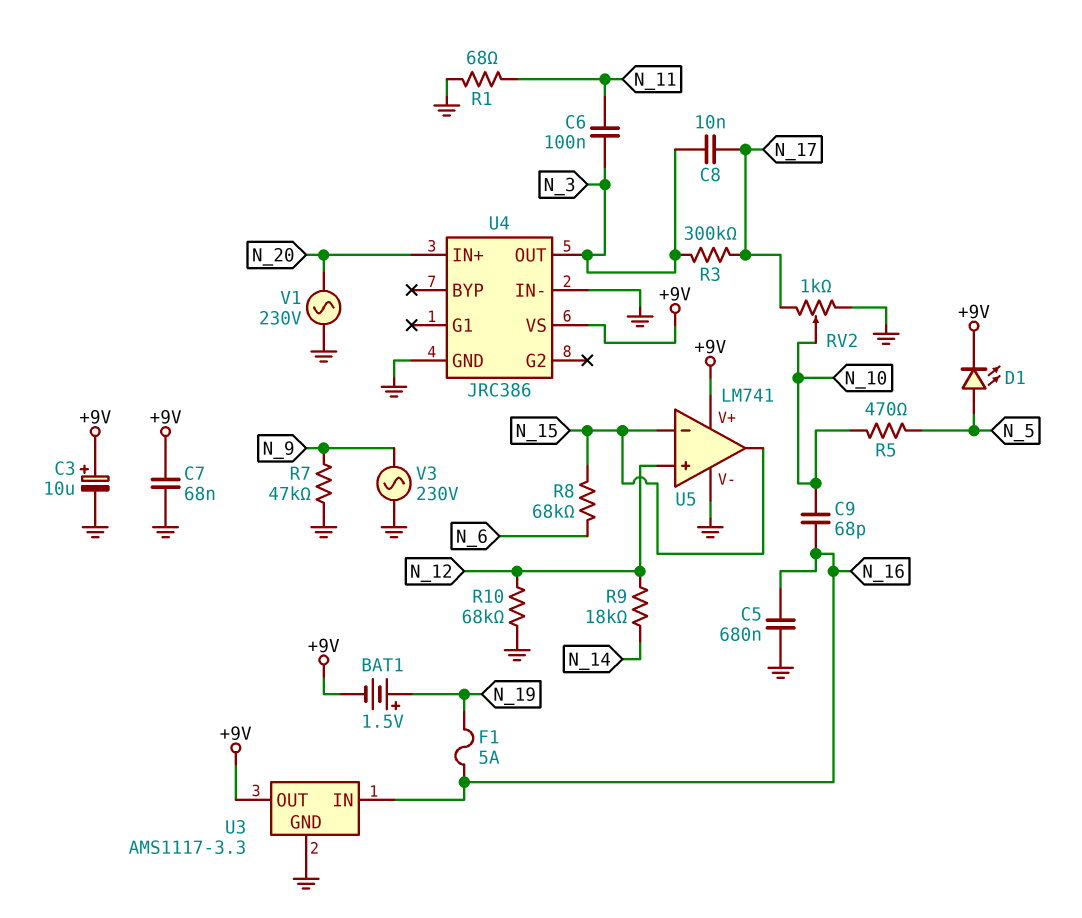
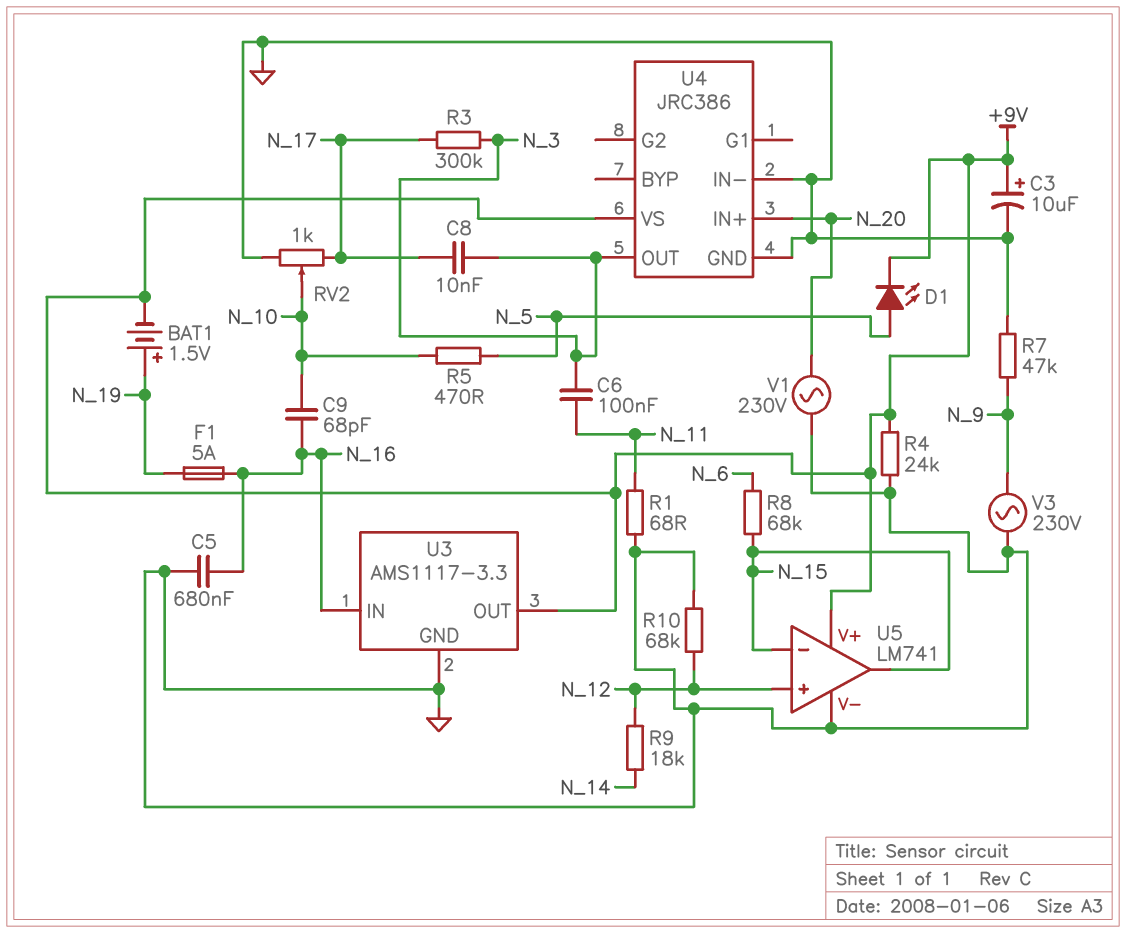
C7: 68nF (+9V, GND) -> none
R4: none -> 24k (+9V, GND)

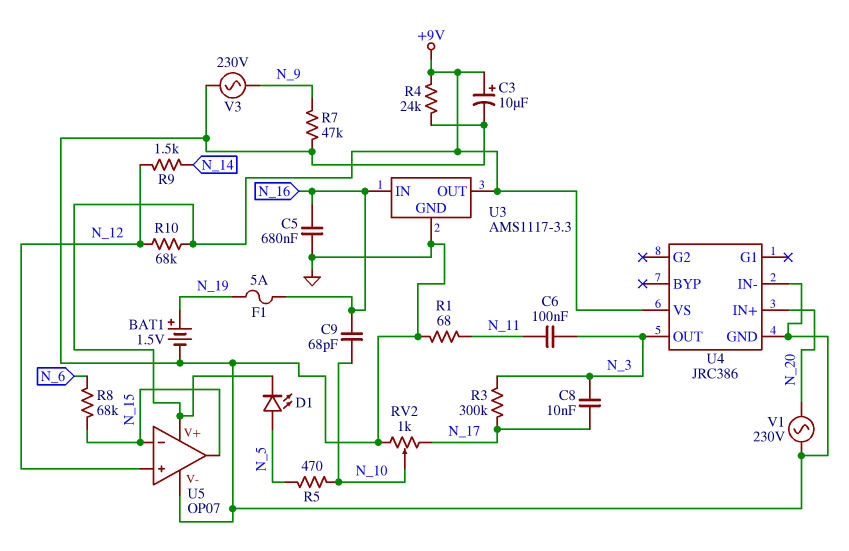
BAT1: 1.5V (plus N_19, minus +9V) -> 1.5V (plus N_19, minus GND)
R9: 18k (N_12, N_14) -> 1.5k (N_12, N_14)
R10: 68k (GND, N_12) -> 68k (+9V, N_12)
U5: LM741 -> OP07

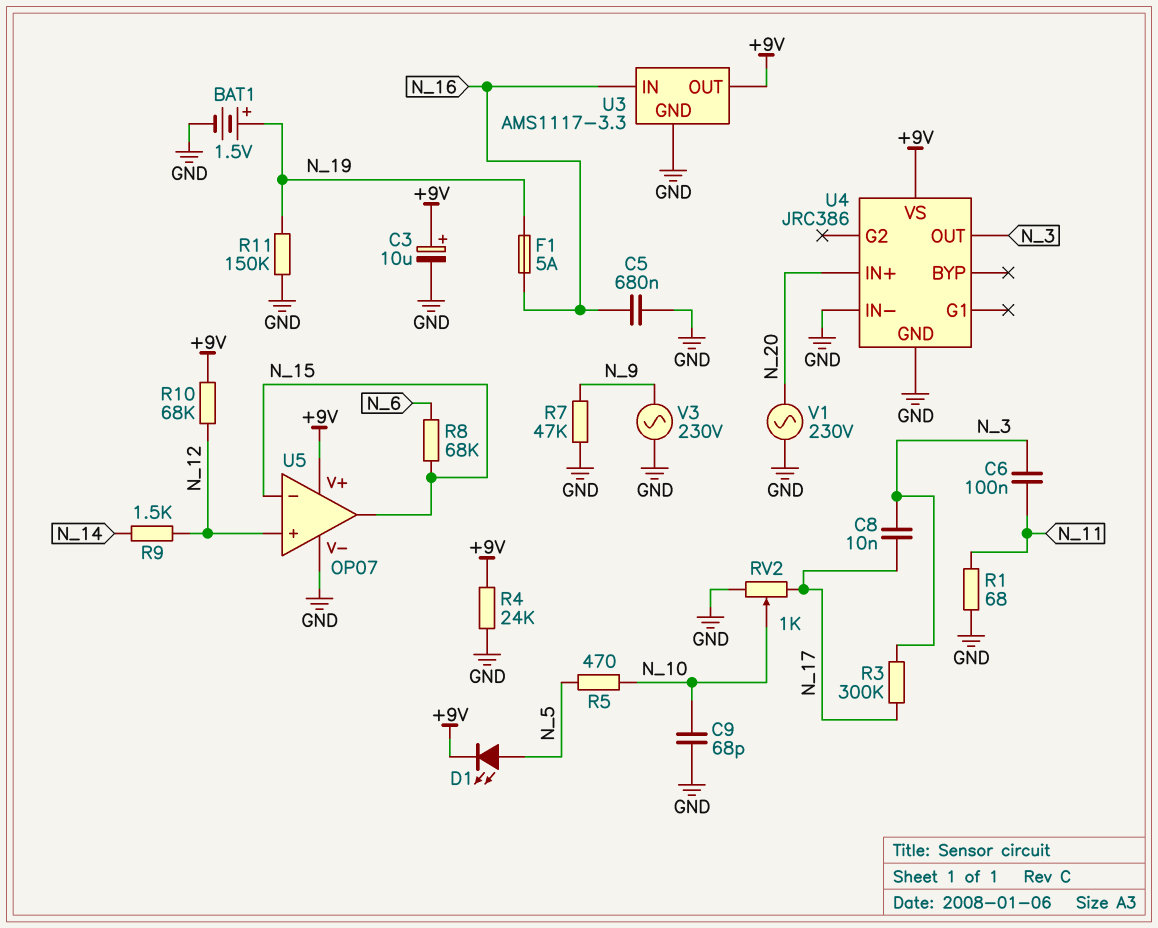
C9: 68pF (N_10, N_16) -> 68pF (GND, N_10)
R11: none -> 150k (GND, N_19)

